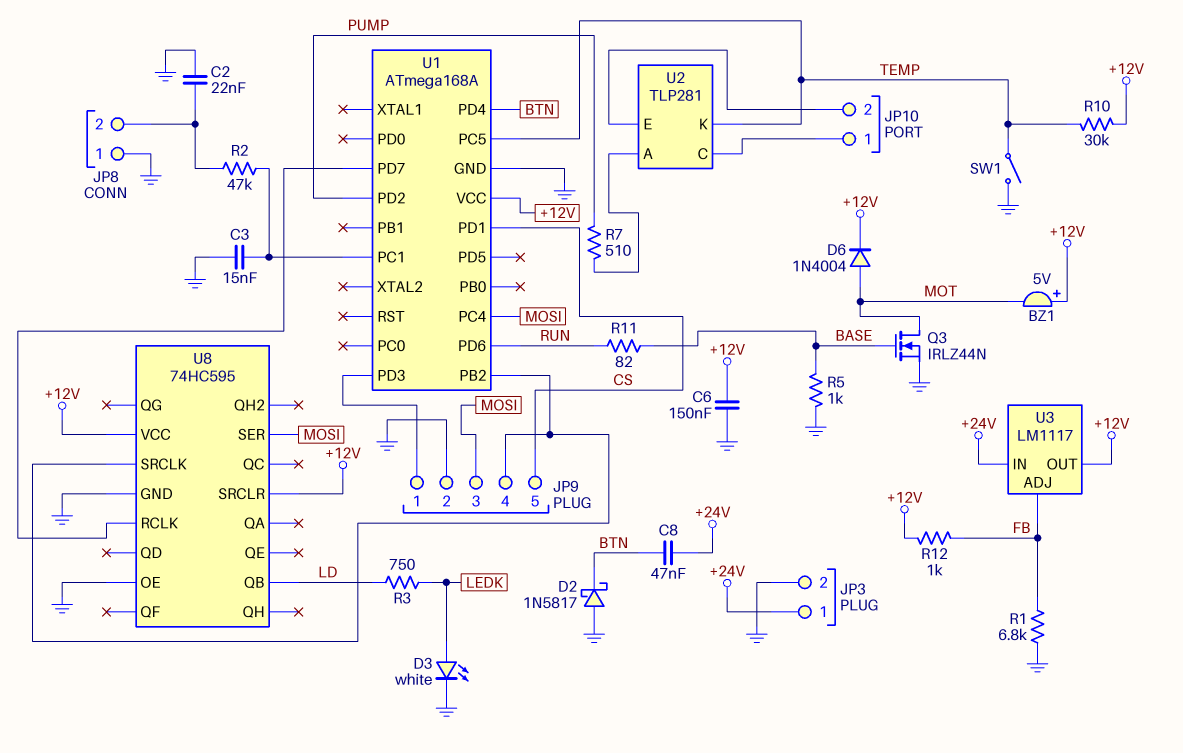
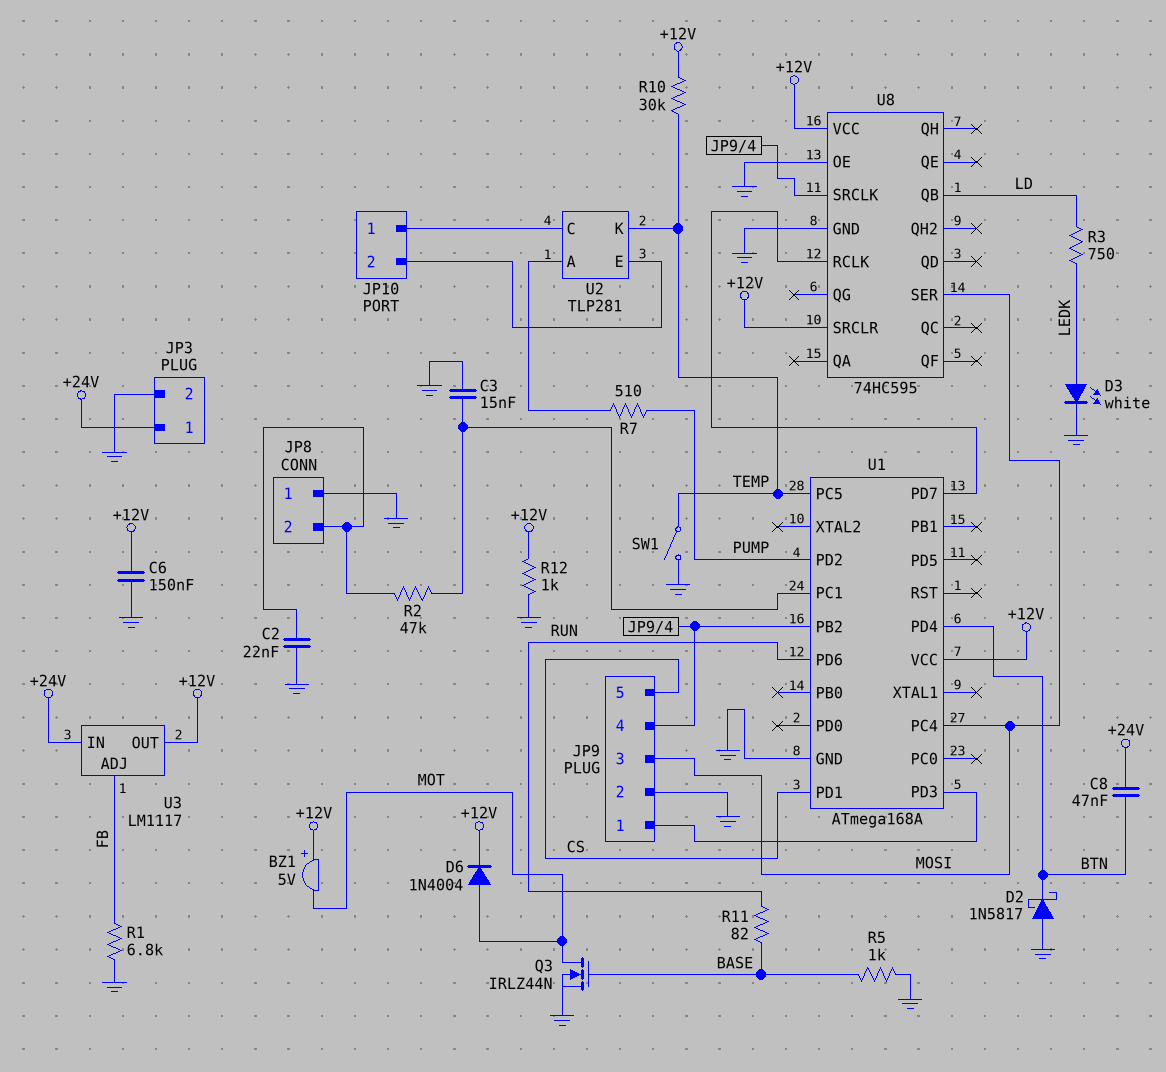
R12: 1k (+12V, FB) -> 1k (+12V, GND)

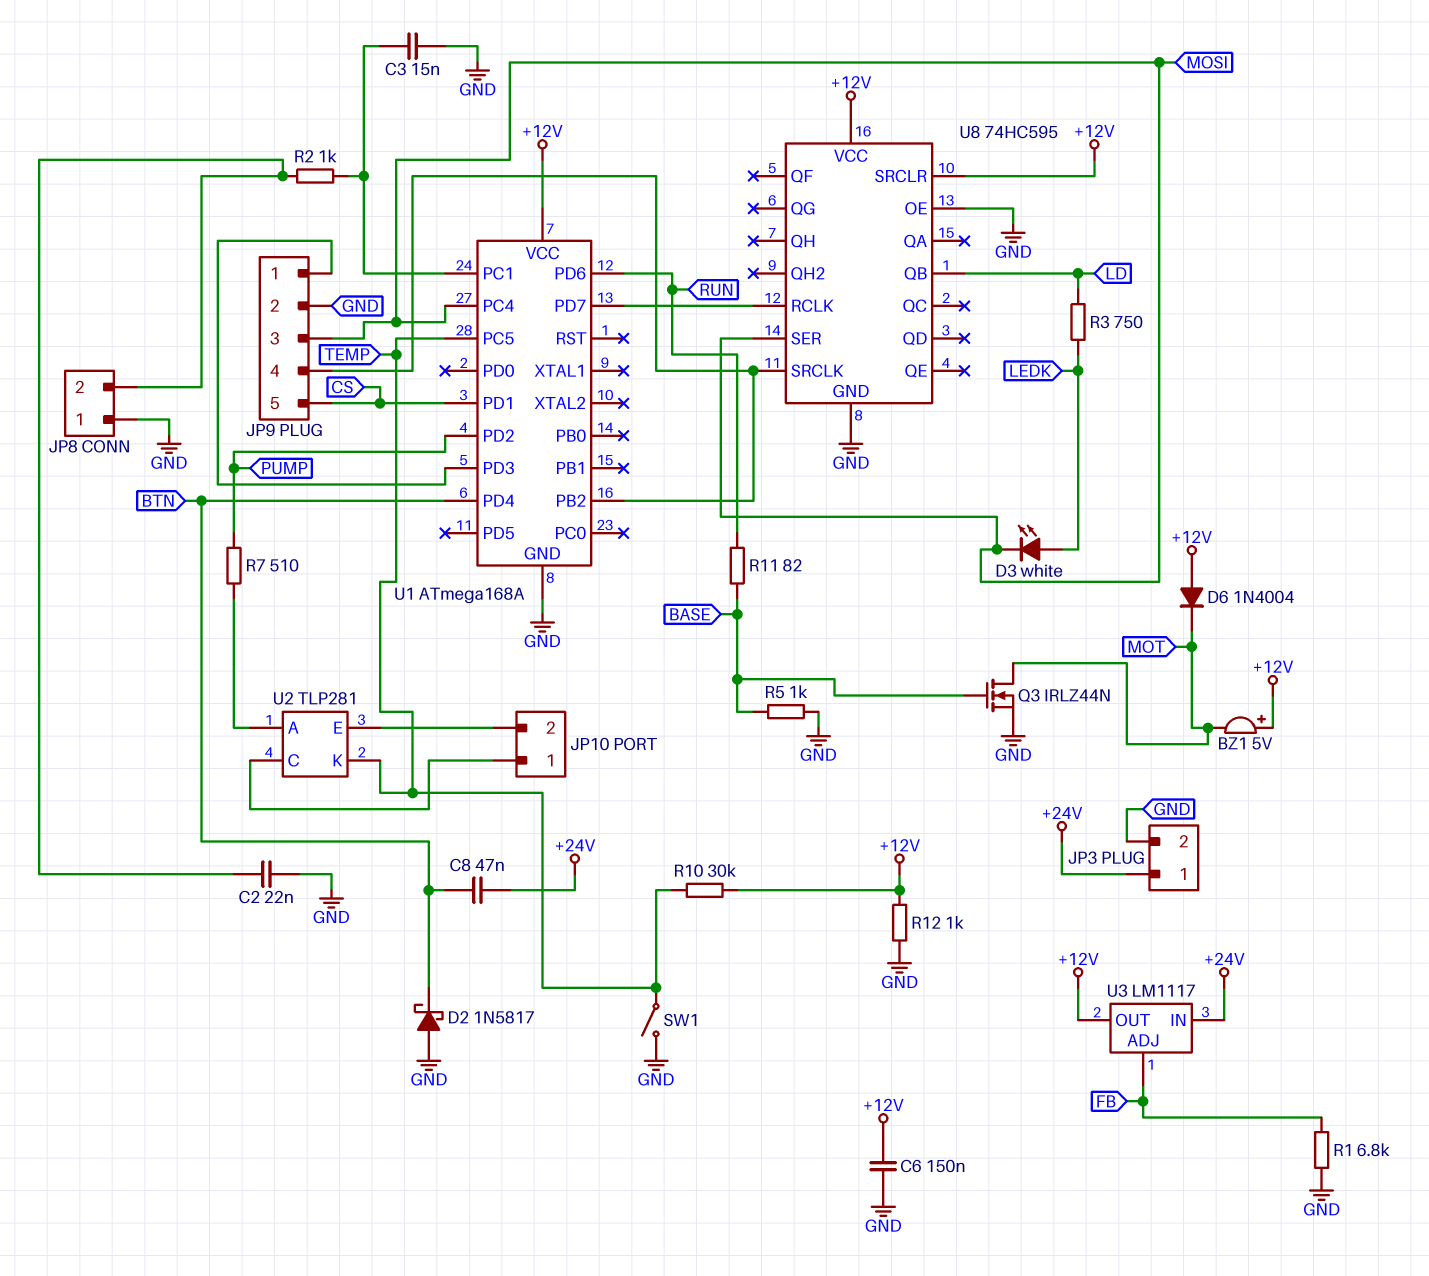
D3: LED white (A LEDK, K GND) -> LED white (A LEDK, K MOSI)
D6: diode 1N4004 (A MOT, K +12V) -> diode 1N4004 (A +12V, K MOT)
R2: 47k (JP8/2, U1/PC1) -> 1k (JP8/2, U1/PC1)

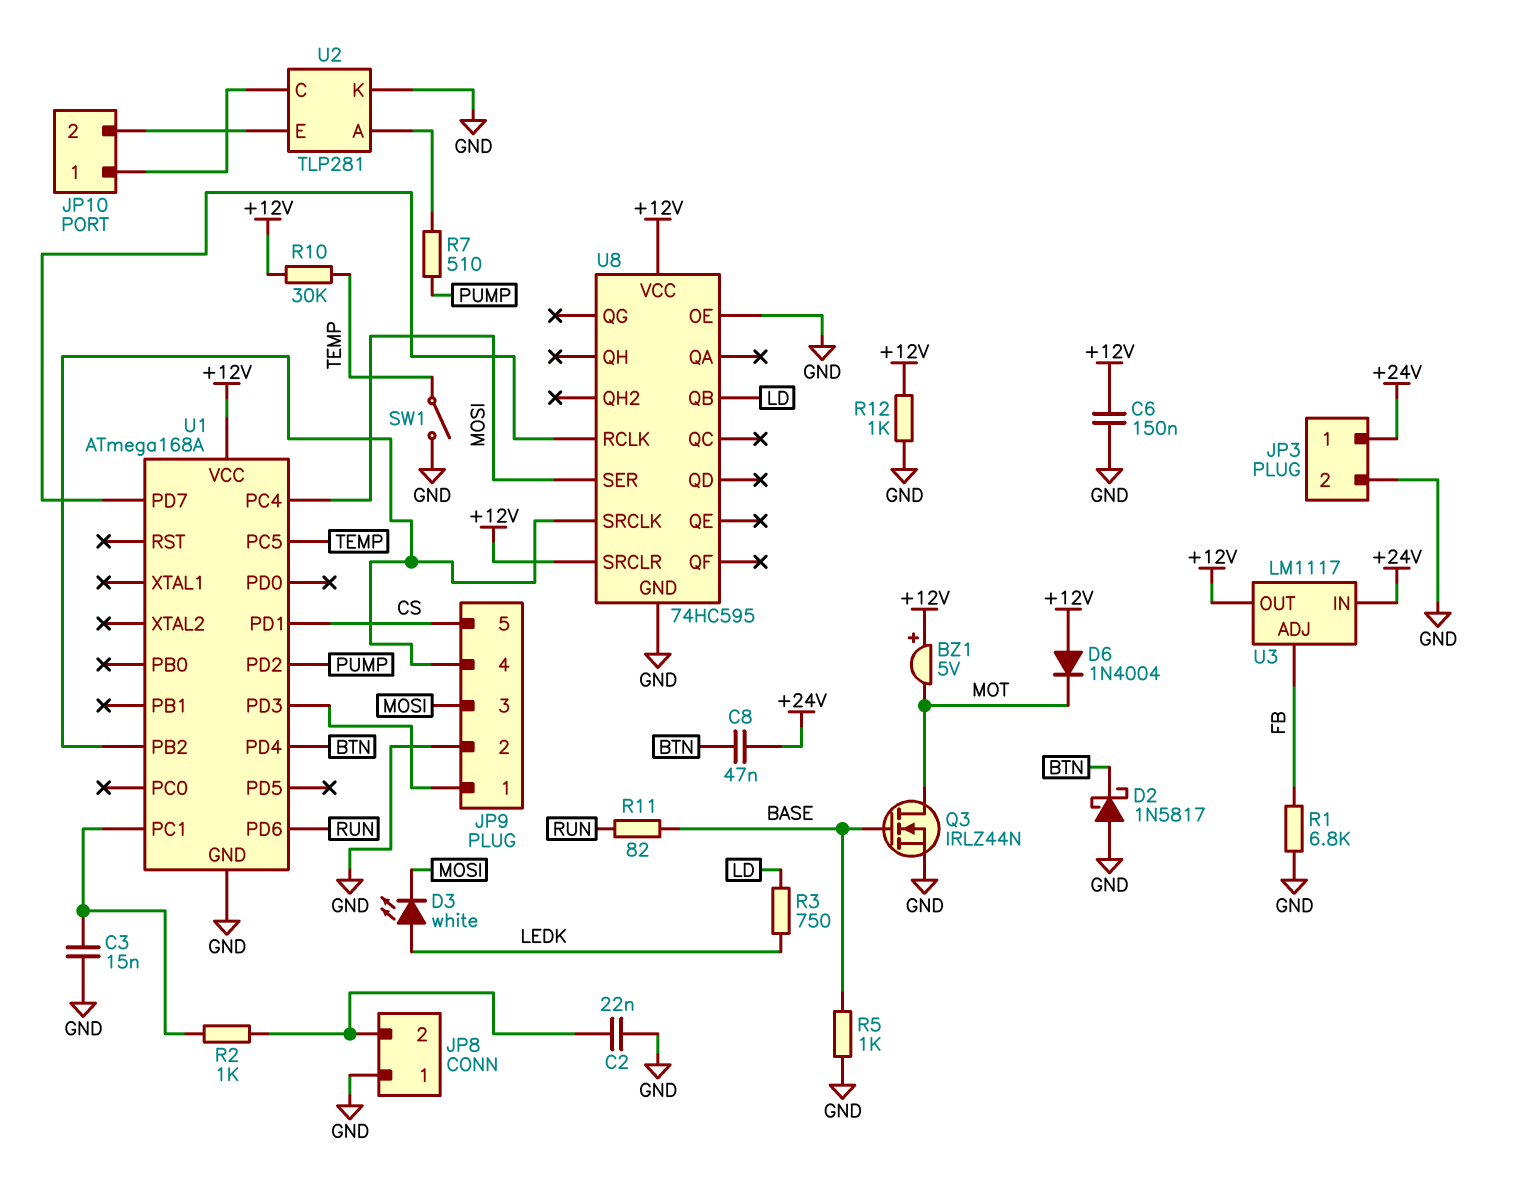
U2 pin K: TEMP -> GND

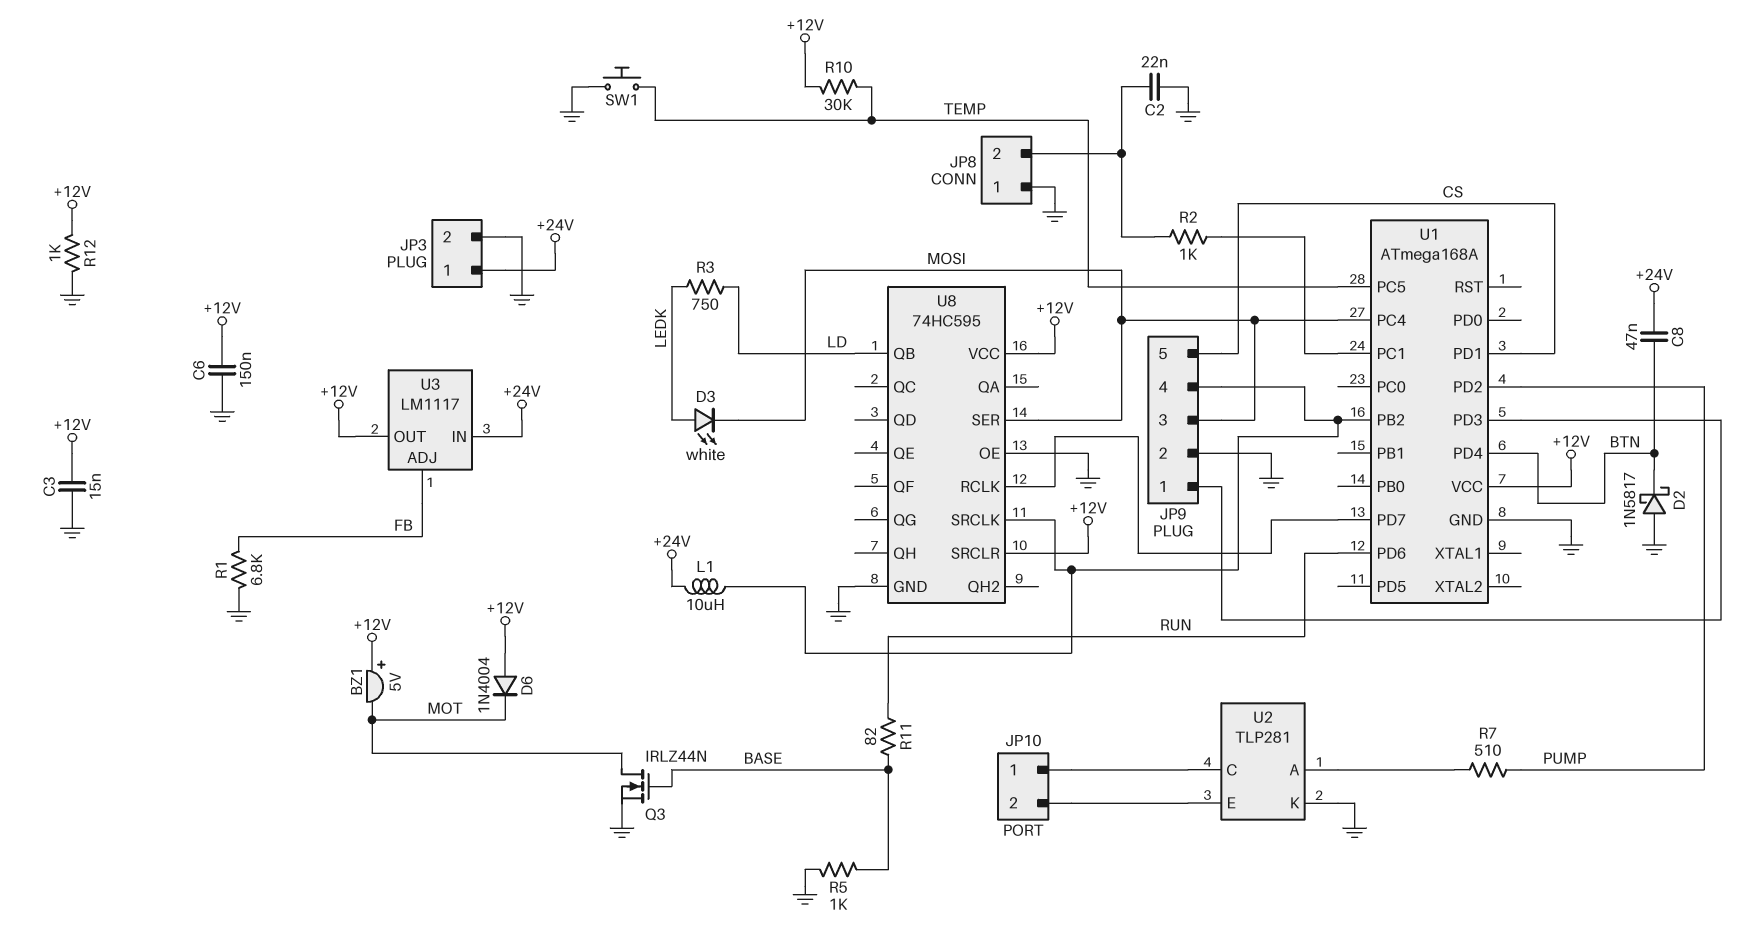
C3: 15nF (GND, U1/PC1) -> 15nF (+12V, GND)
L1: none -> 10uH (+24V, JP9/4)
SW1: switch (GND, TEMP) -> button (GND, TEMP)

